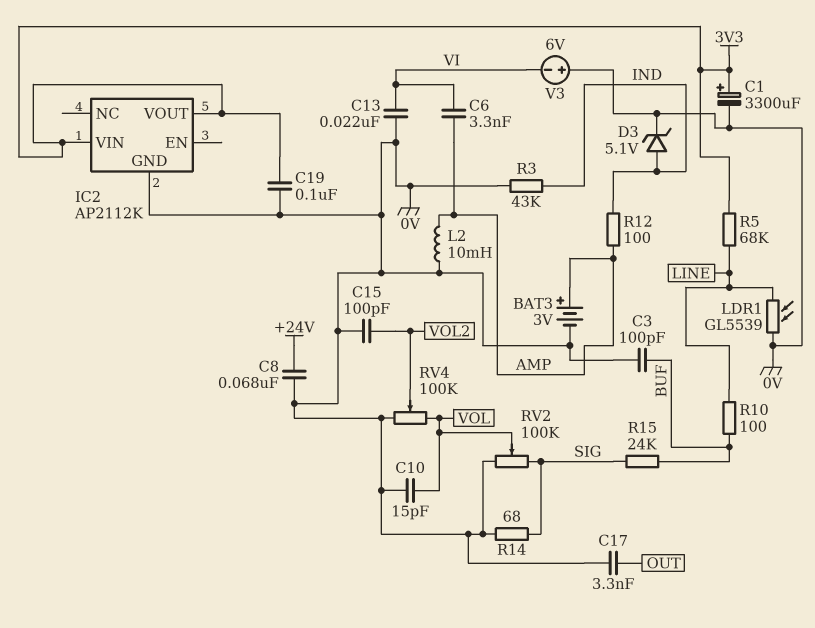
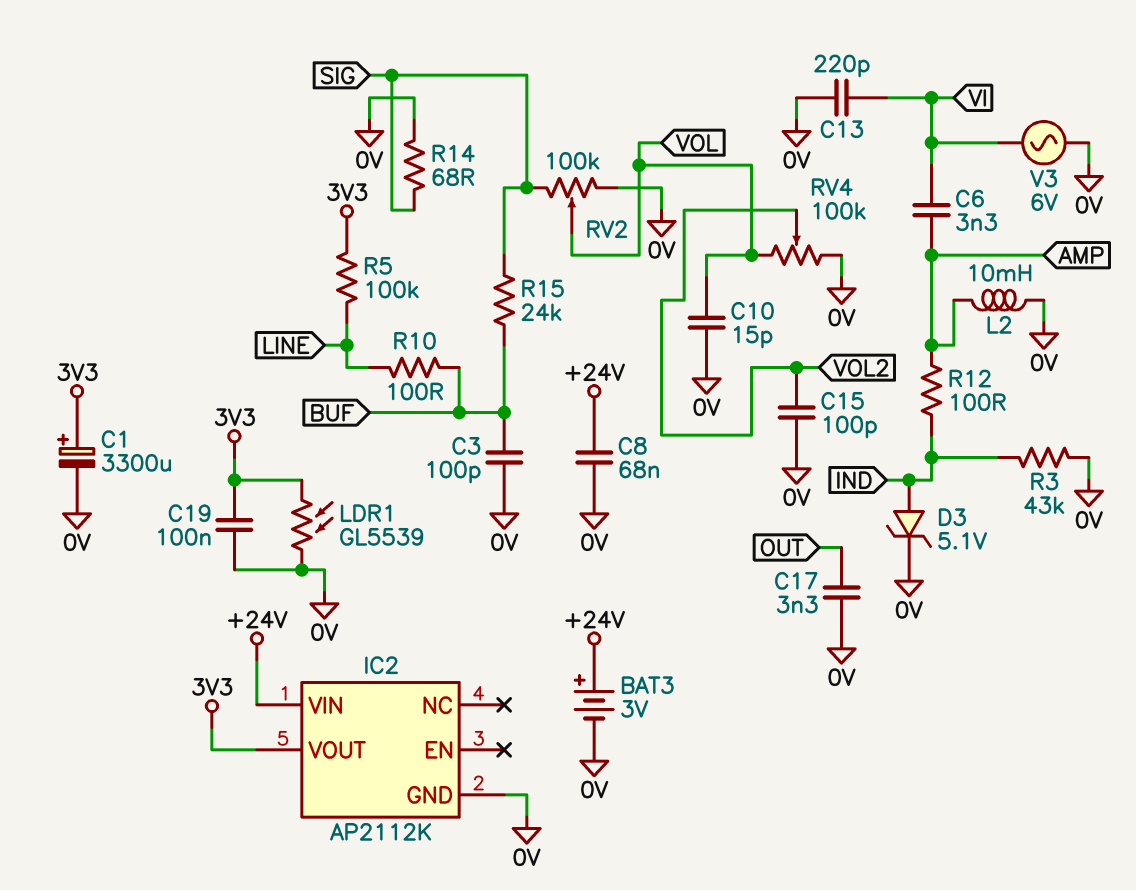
BAT3: 3V (plus AMP, minus 0V) -> 3V (plus +24V, minus 0V)
C13: 22nF (0V, VI) -> 220pF (0V, VI)
IC2 pin VIN: 3V3 -> +24V
LDR1: GL5539 (0V, LINE) -> GL5539 (0V, 3V3)
R5: 68k (3V3, LINE) -> 100k (3V3, LINE)
V3: 6V (plus 0V, minus VI) -> AC 6V (0V, VI)

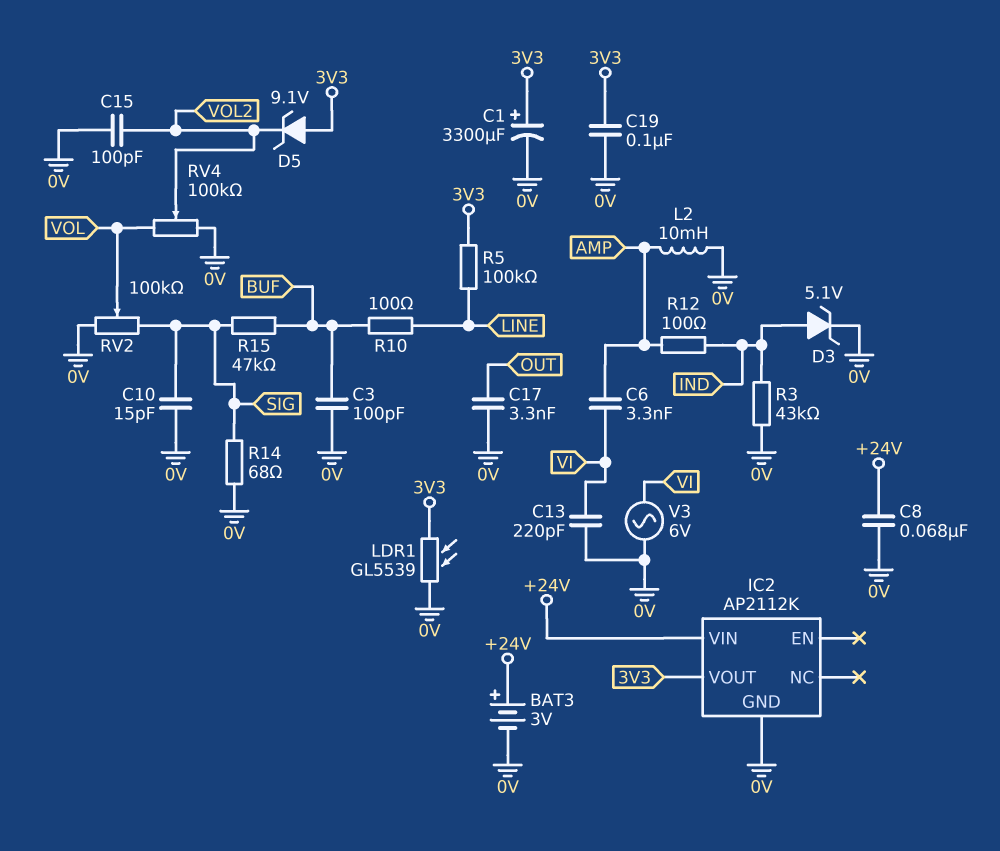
C10: 15pF (0V, VOL) -> 15pF (0V, SIG)
D5: none -> zener 9.1V (A 3V3, K VOL2)
R15: 24k (BUF, SIG) -> 47k (BUF, SIG)

